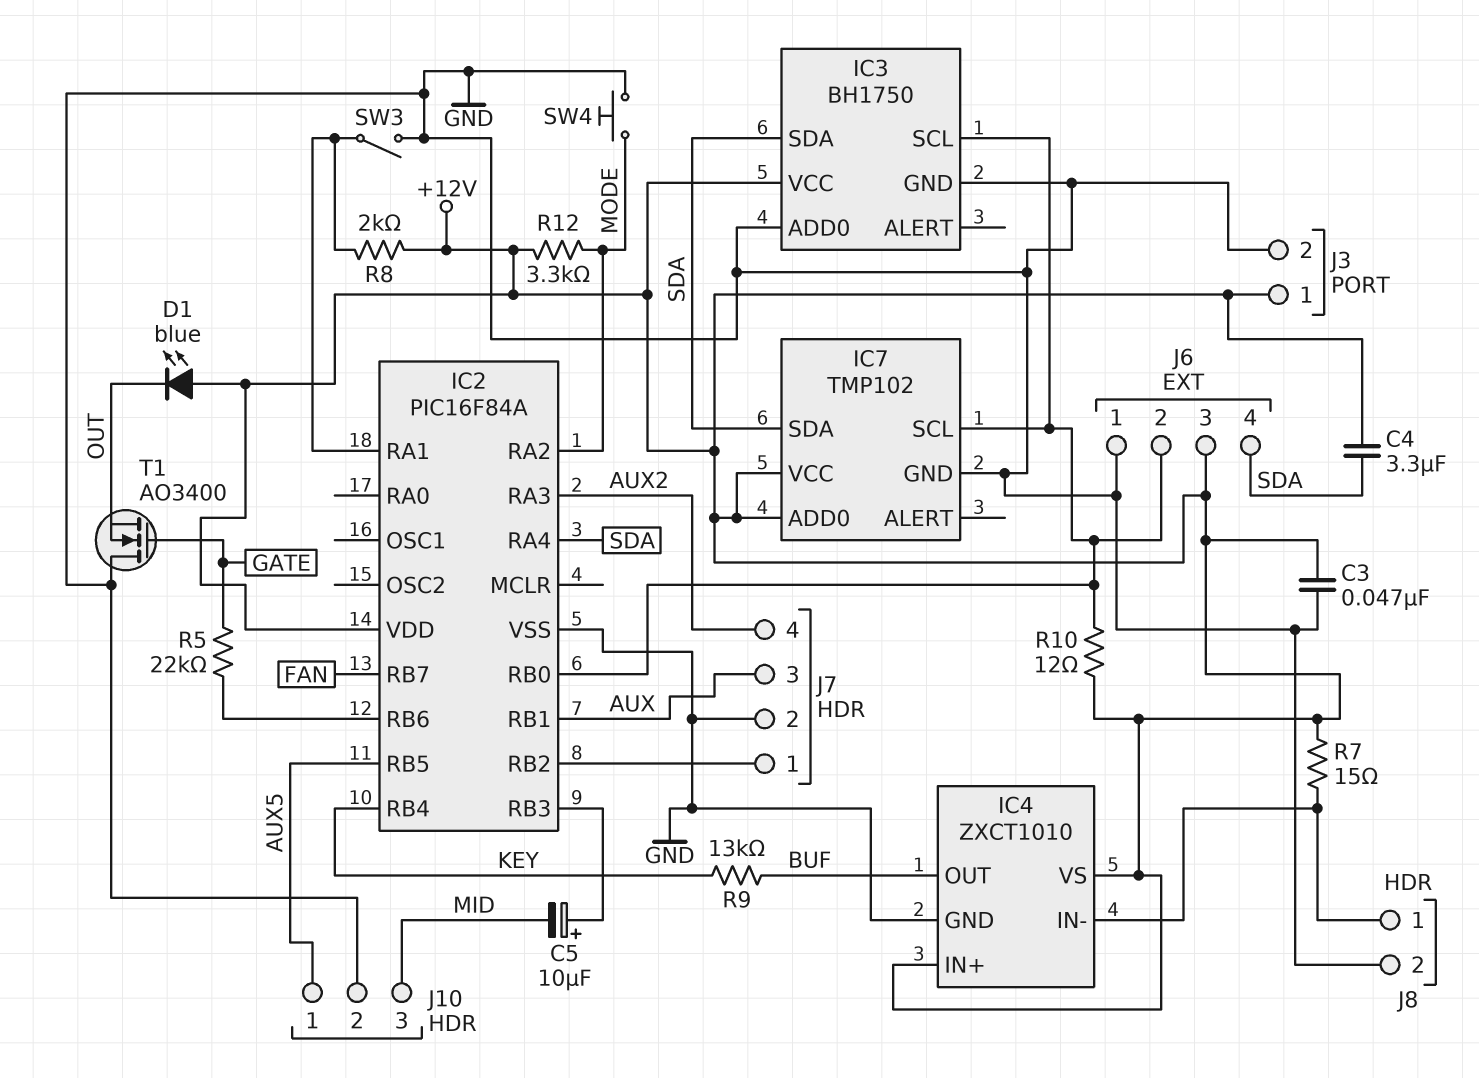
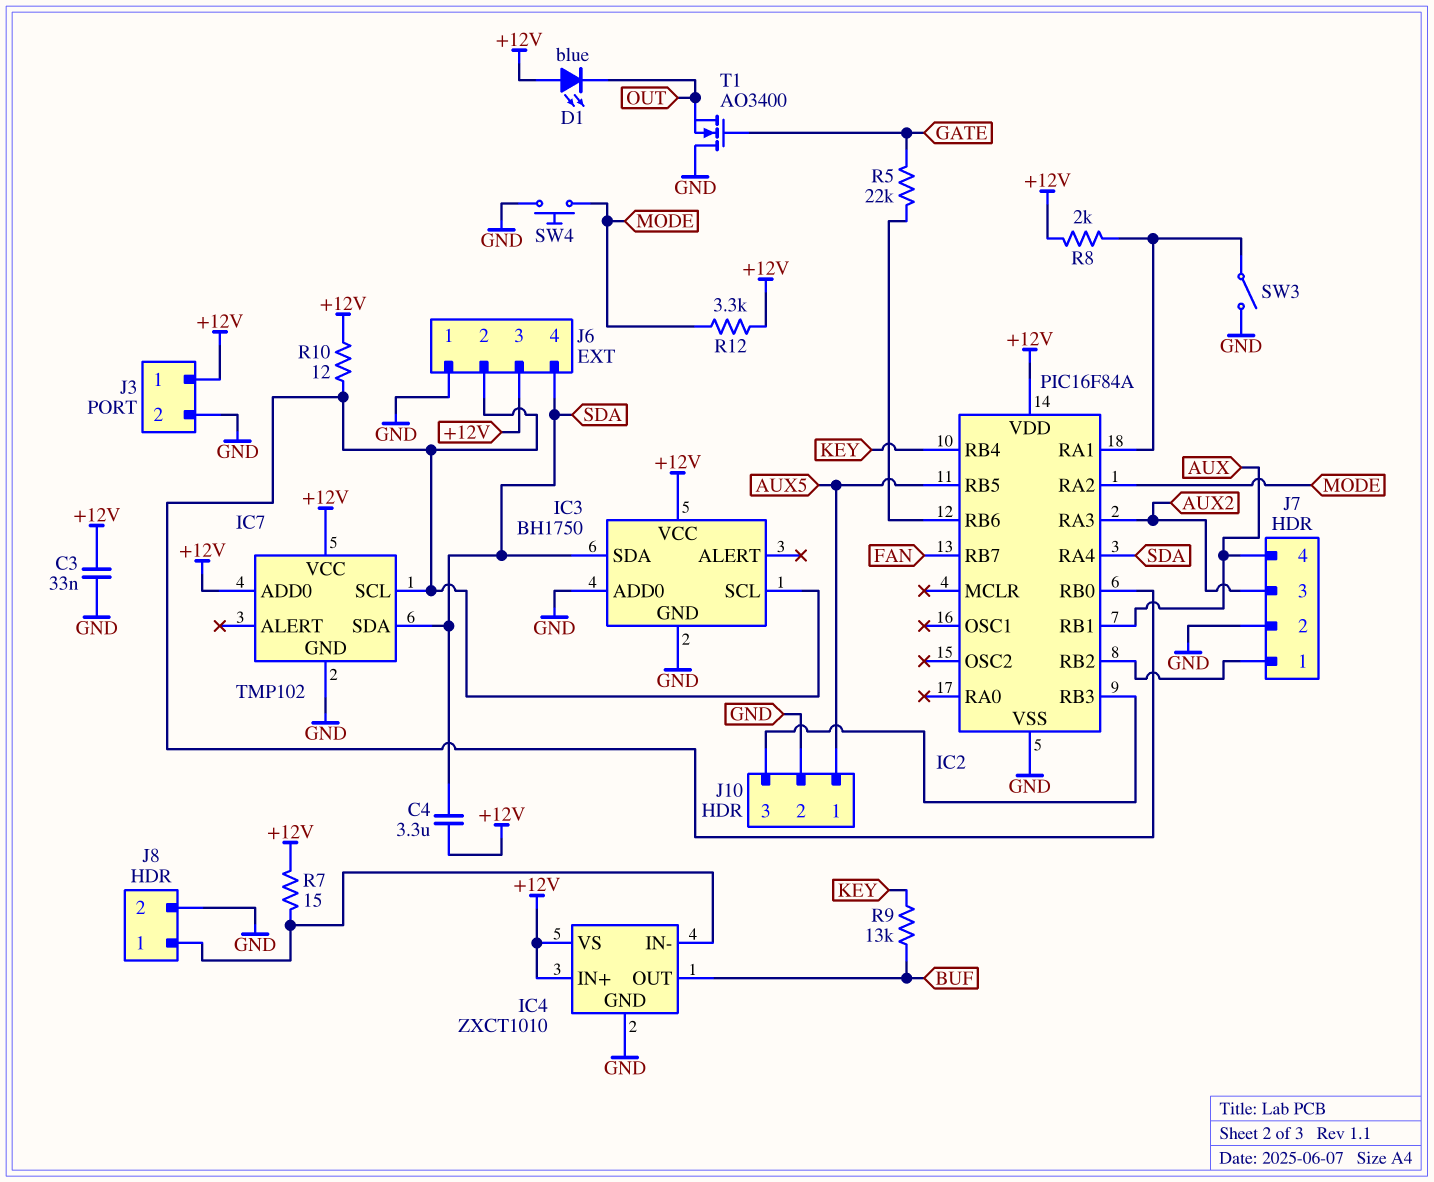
C3: 47nF (+12V, GND) -> 33nF (+12V, GND)
C5: 10uF (plus IC2/RB3, minus MID) -> none
J7 pin 3: AUX -> AUX2
J7 pin 4: AUX2 -> AUX
J10 pin 3: MID -> IC2/RB3

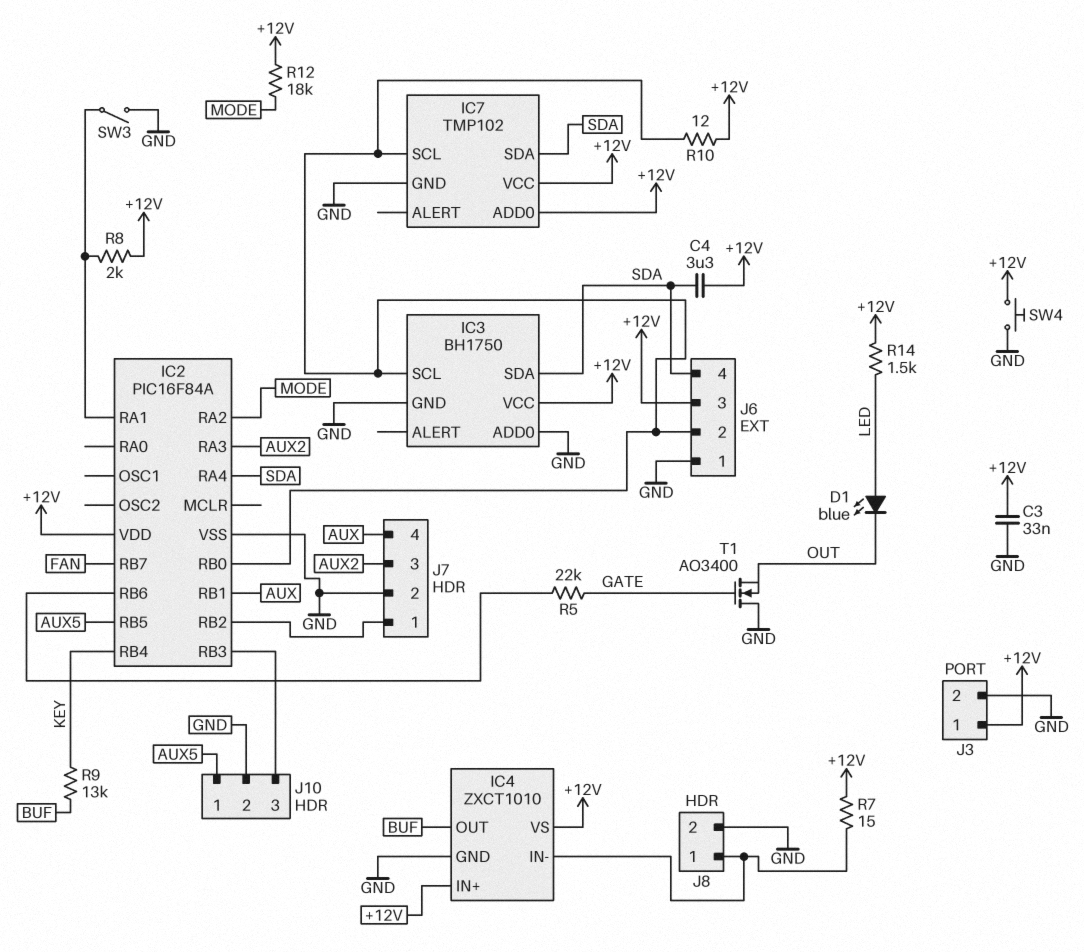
D1: LED blue (A +12V, K OUT) -> LED blue (A LED, K OUT)
R12: 3.3k (+12V, MODE) -> 18k (+12V, MODE)
R14: none -> 1.5k (+12V, LED)
SW4: button (GND, MODE) -> button (+12V, GND)

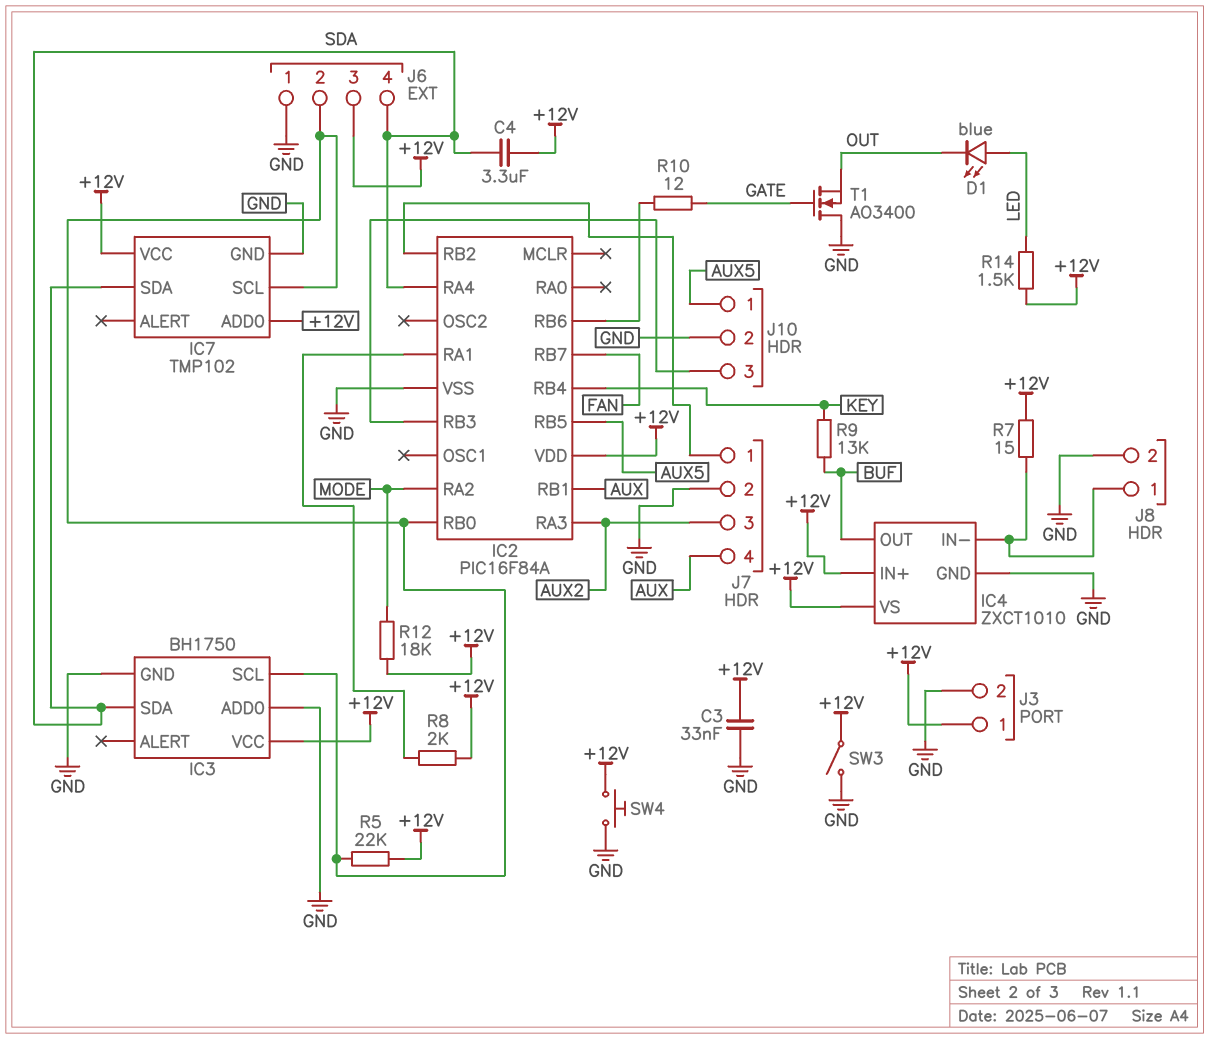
R5: 22k (GATE, IC2/RB6) -> 22k (+12V, IC2/RB0)
R10: 12 (+12V, IC2/RB0) -> 12 (GATE, IC2/RB6)
SW3: switch (GND, IC2/RA1) -> switch (+12V, GND)

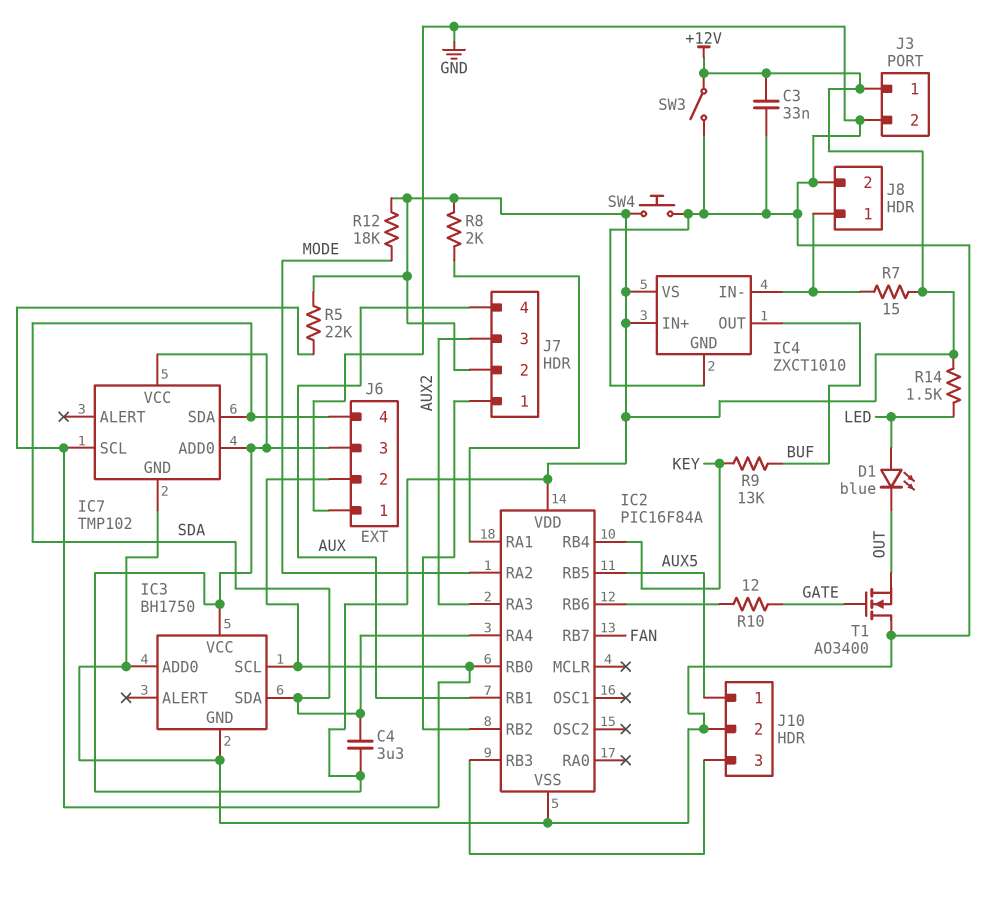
J7 pin 2: GND -> +12V

